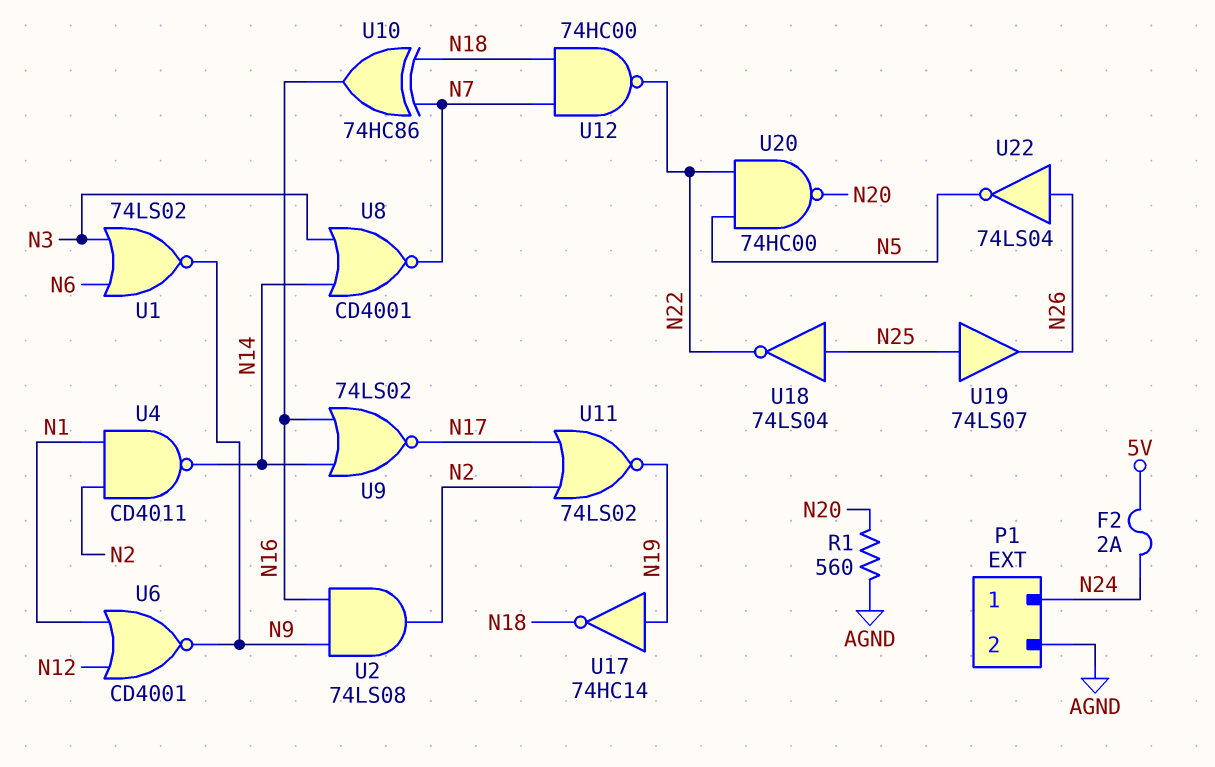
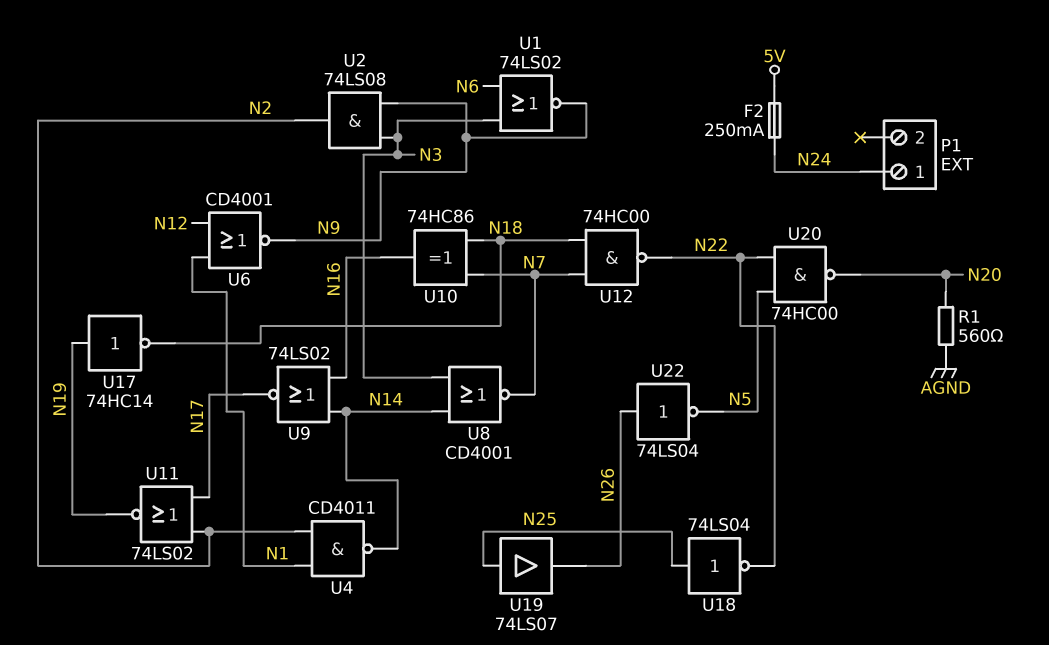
F2: 2A (5V, N24) -> 250mA (5V, N24)
P1 pin 2: AGND -> none
U2: AND 74LS08 (in N9, in N16, out N2) -> AND 74LS08 (in N3, in N9, out N2)

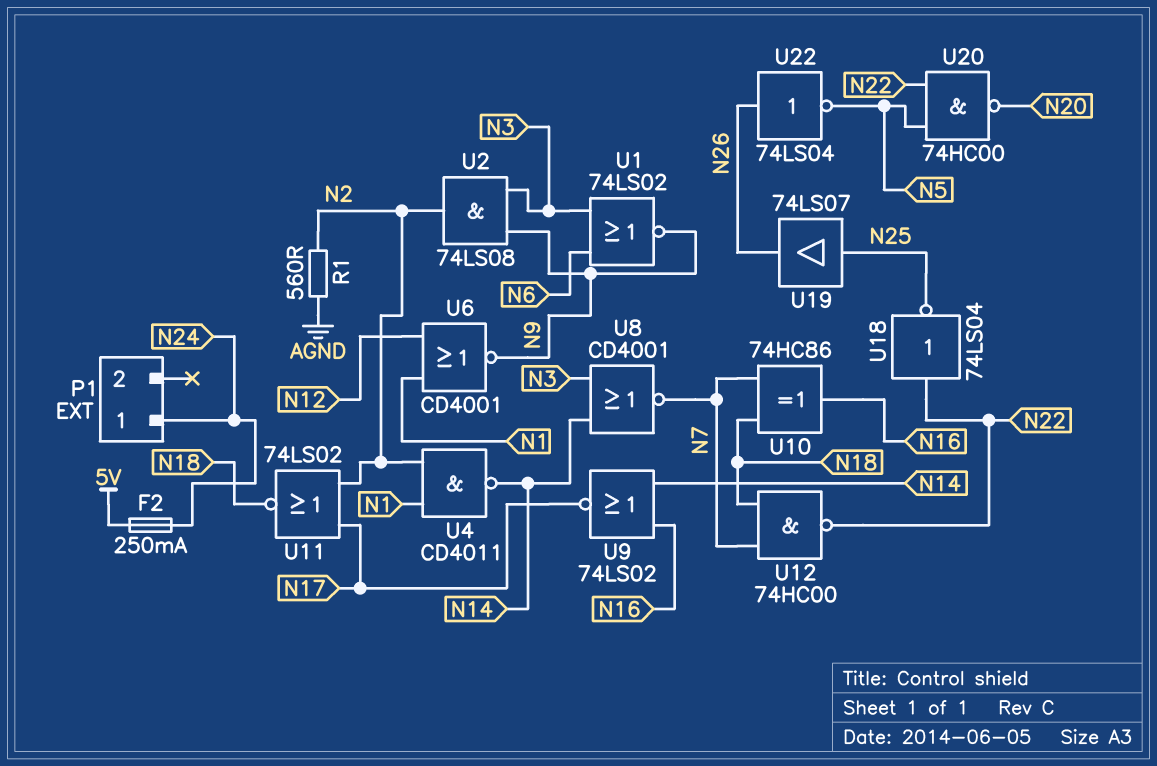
R1: 560 (AGND, N20) -> 560 (AGND, N2)
U11: NOR 74LS02 (in N2, in N17, out N19) -> NOR 74LS02 (in N2, in N17, out N18)
U17: NOT 74HC14 (in N19, out N18) -> none
U18: NOT 74LS04 (in N25, out N22) -> NOT 74LS04 (in N22, out N25)

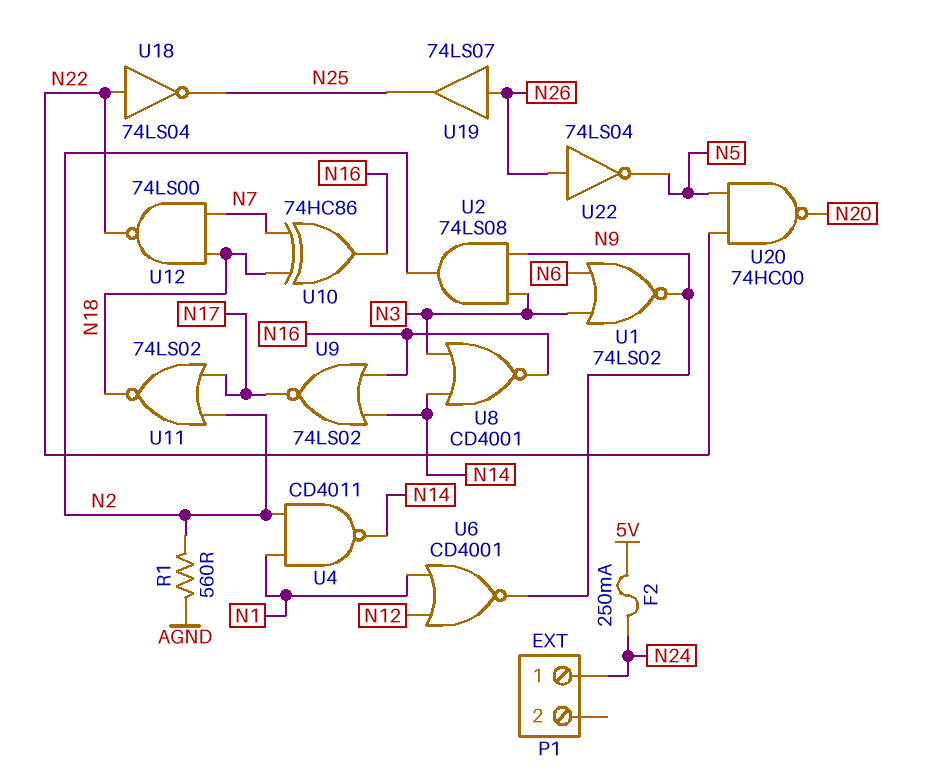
U8: NOR CD4001 (in N3, in N14, out N7) -> NOR CD4001 (in N3, in N14, out N16)
U12: NAND 74HC00 (in N7, in N18, out N22) -> NAND 74LS00 (in N7, in N18, out N22)
U19: buffer 74LS07 (in N25, out N26) -> buffer 74LS07 (in N26, out N25)

